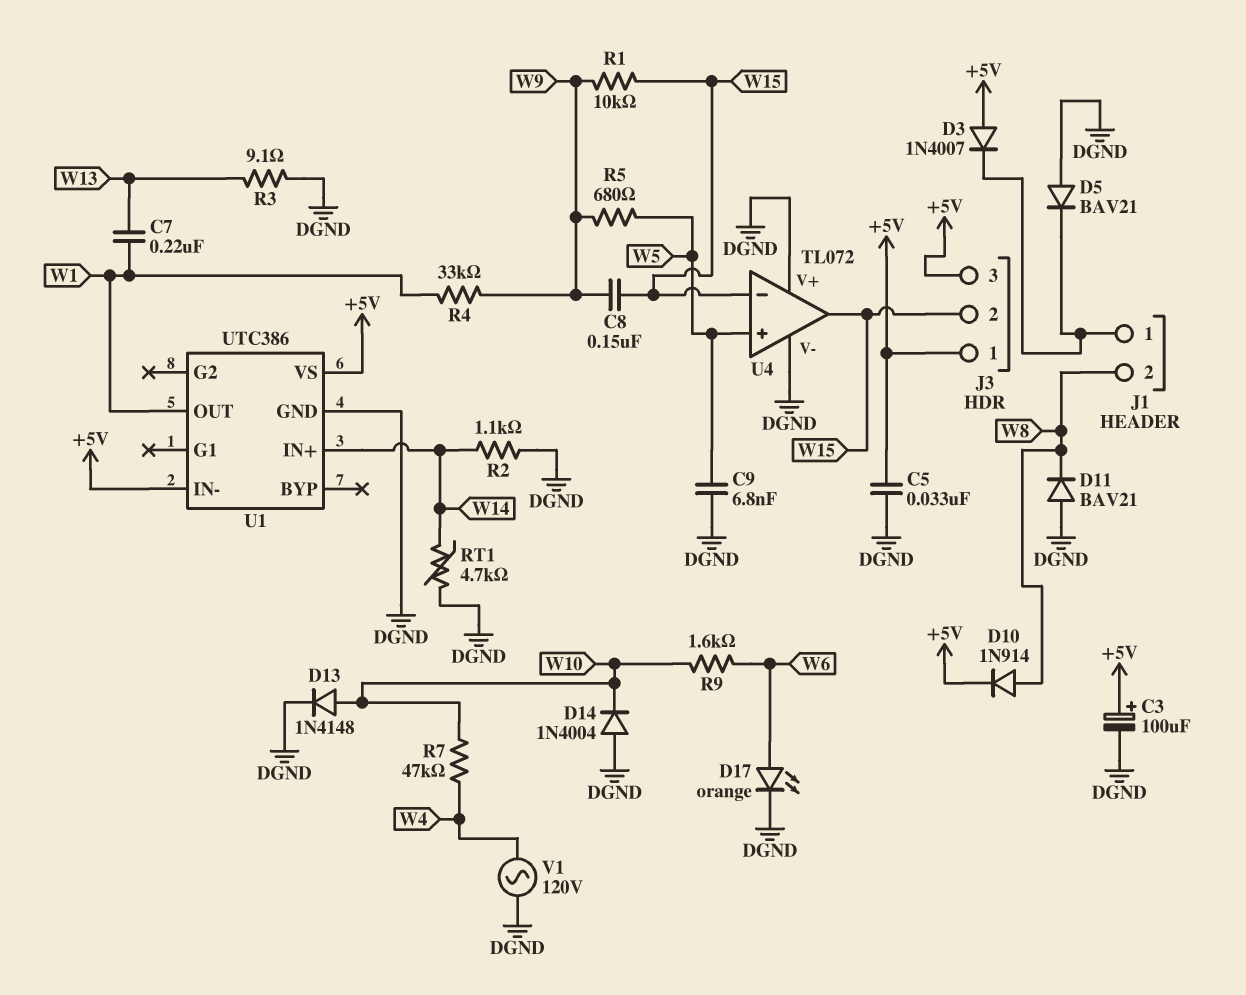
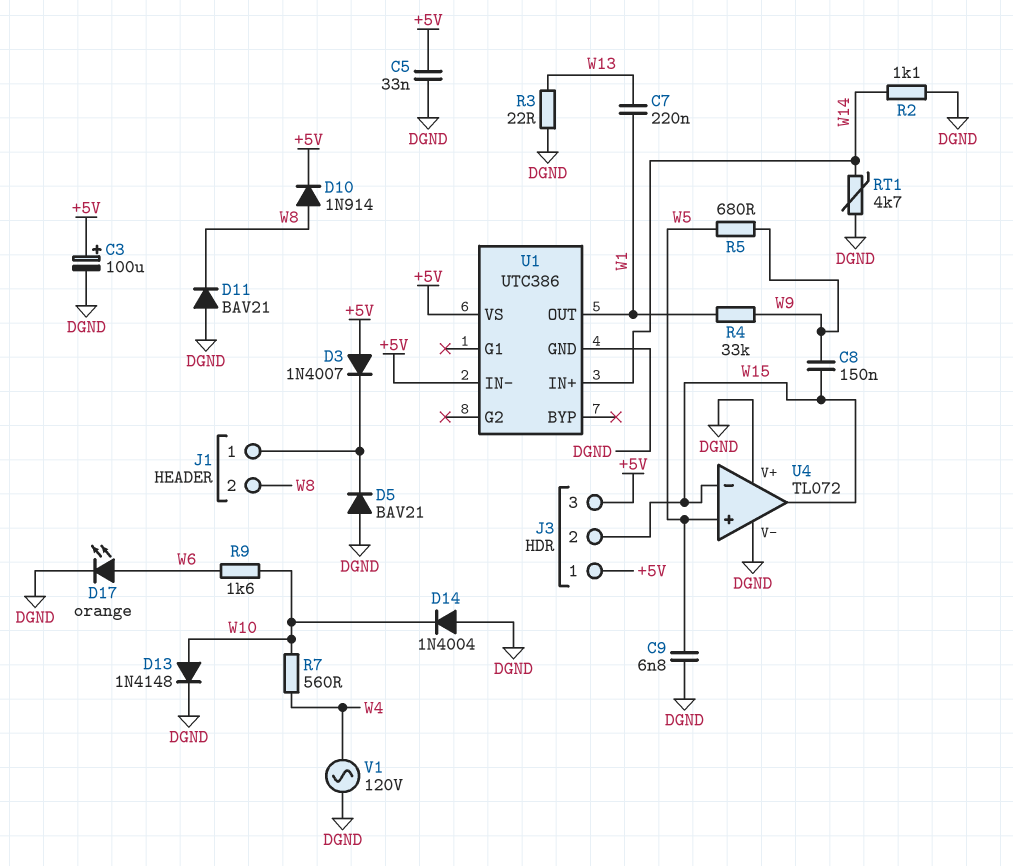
R1: 10k (W9, W15) -> none
R3: 9.1 (DGND, W13) -> 22 (DGND, W13)
R7: 47k (W4, W10) -> 560 (W4, W10)

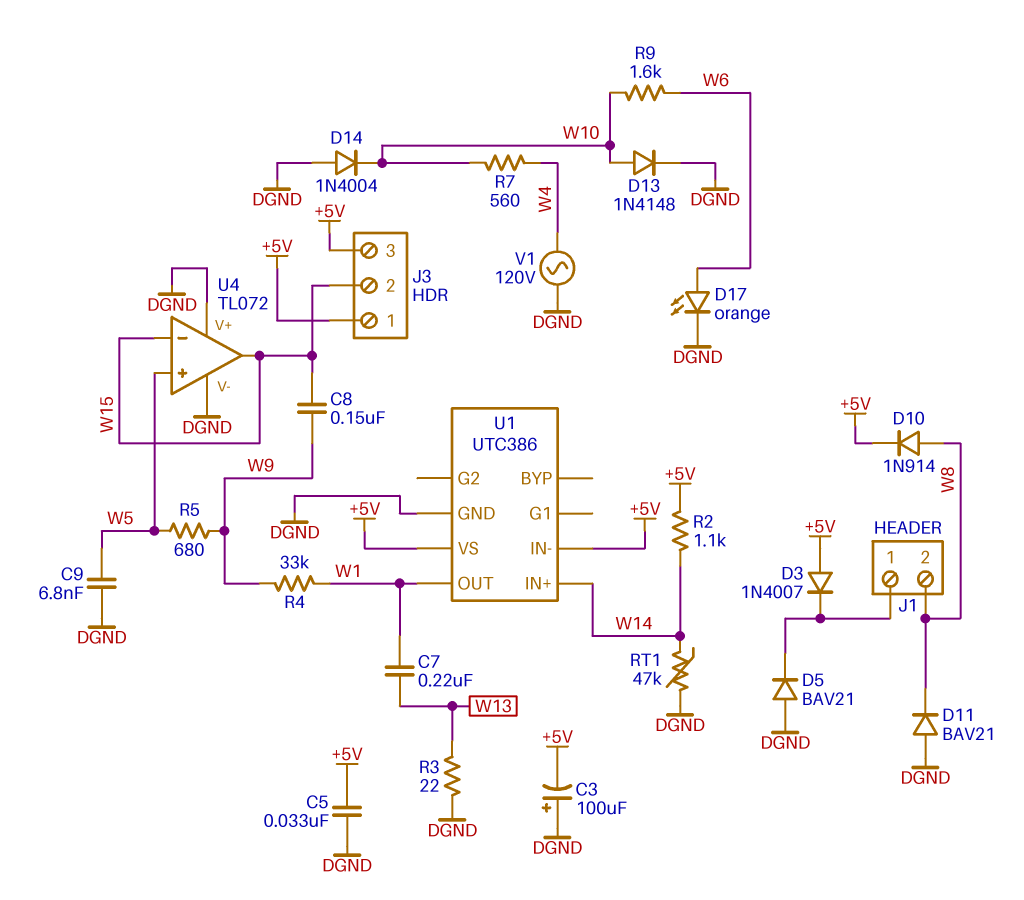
C3: 100uF (plus +5V, minus DGND) -> 100uF (plus DGND, minus +5V)
R2: 1.1k (DGND, W14) -> 1.1k (+5V, W14)
RT1: 4.7k (DGND, W14) -> 47k (DGND, W14)

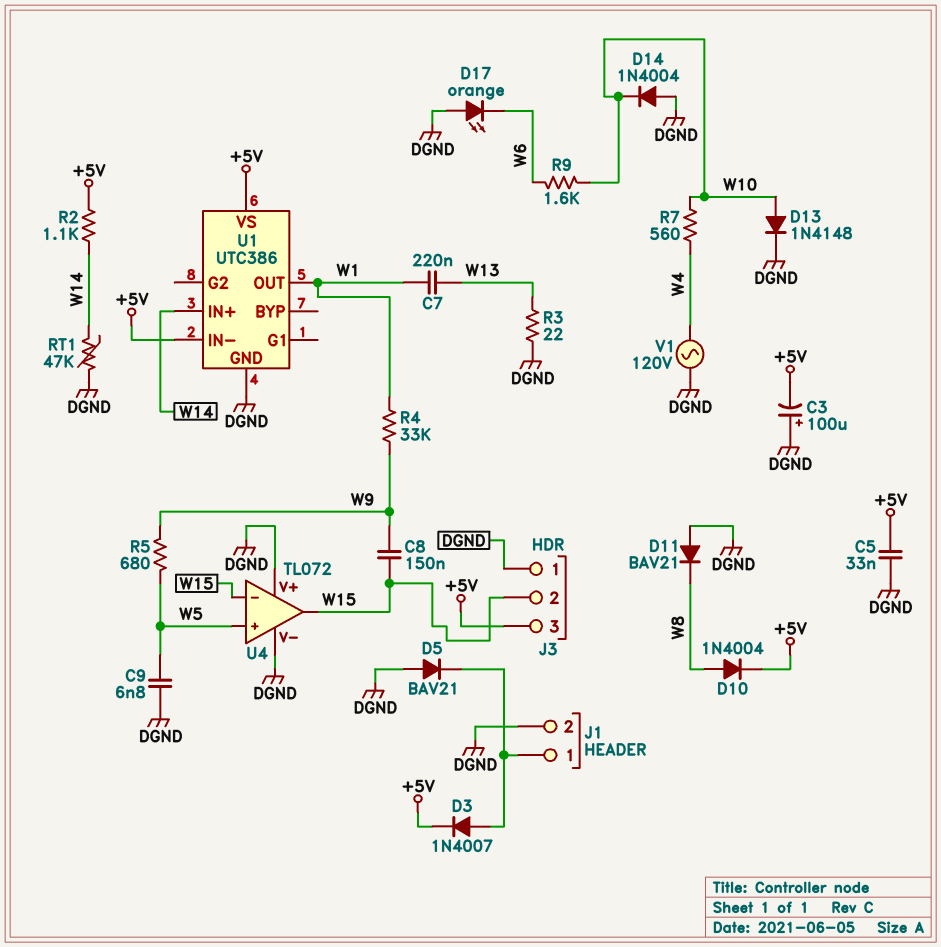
D3: diode 1N4007 (A +5V, K J1/1) -> diode 1N4007 (A J1/1, K +5V)
D10: diode 1N914 (A W8, K +5V) -> diode 1N4004 (A W8, K +5V)
D17: LED orange (A W6, K DGND) -> LED orange (A DGND, K W6)
J1 pin 2: W8 -> DGND
J3 pin 1: +5V -> DGND

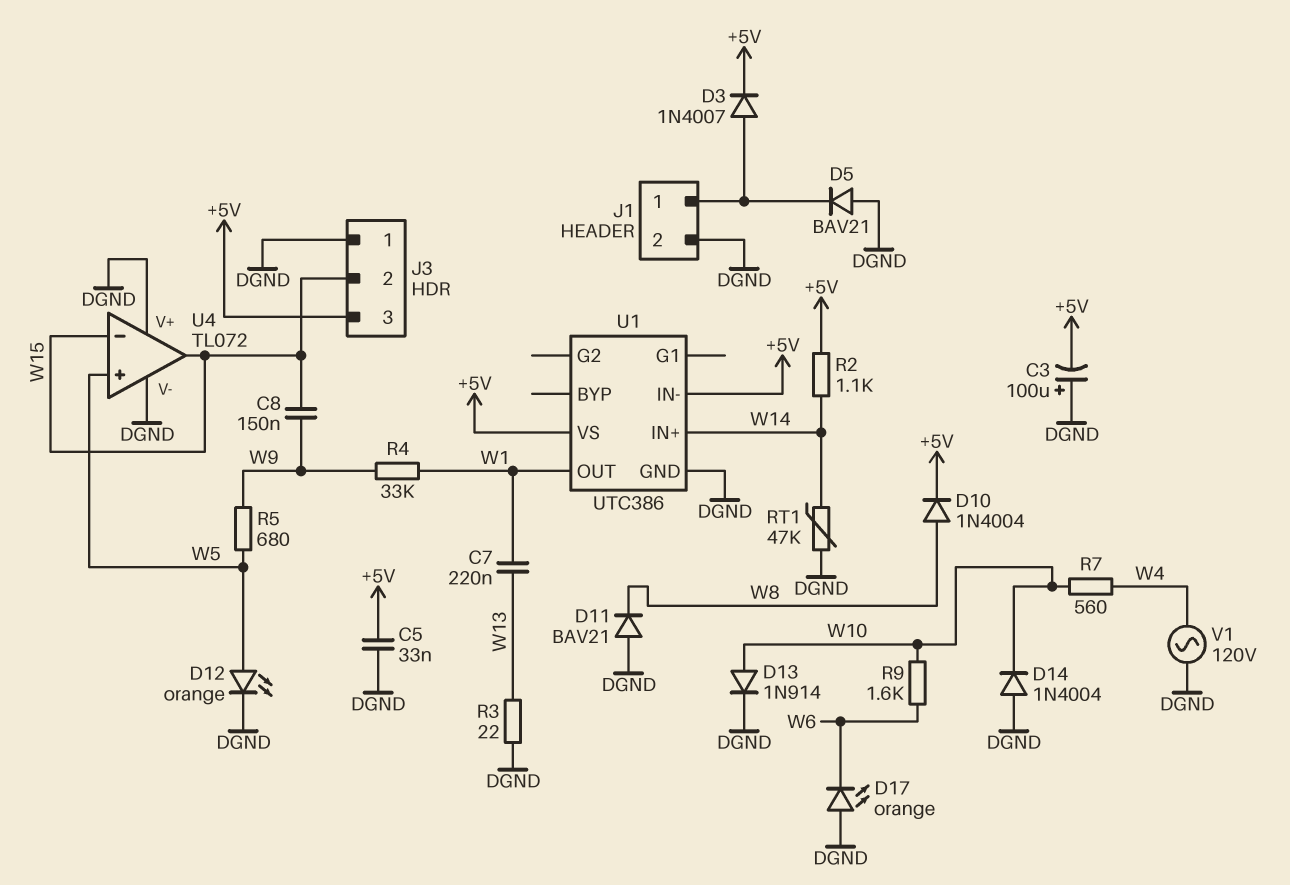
C9: 6.8nF (DGND, W5) -> none
D12: none -> LED orange (A W5, K DGND)
D13: diode 1N4148 (A W10, K DGND) -> diode 1N914 (A W10, K DGND)

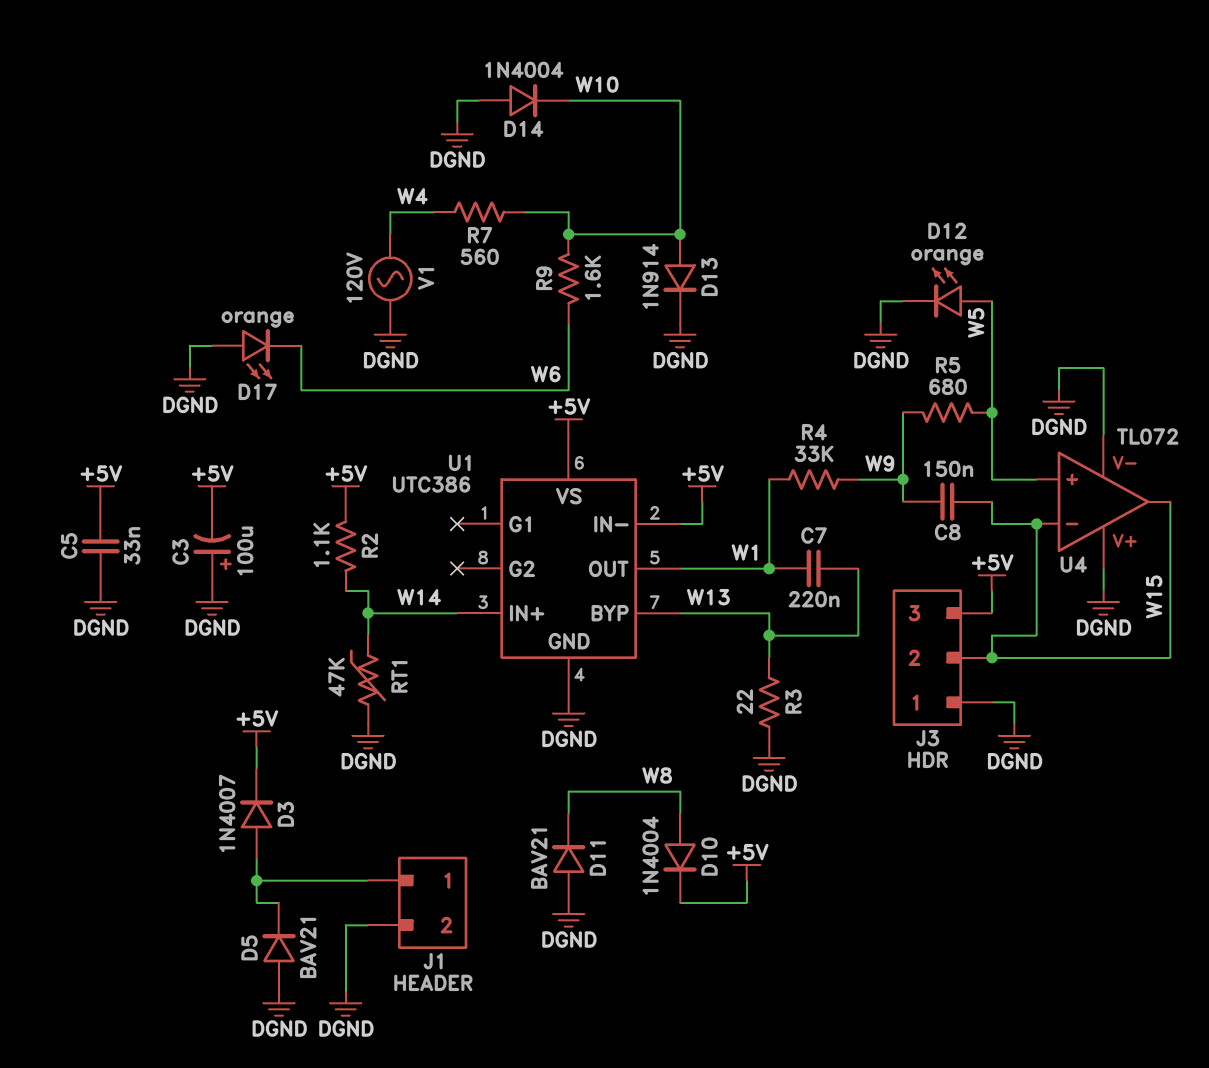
U1 pin BYP: none -> W13

